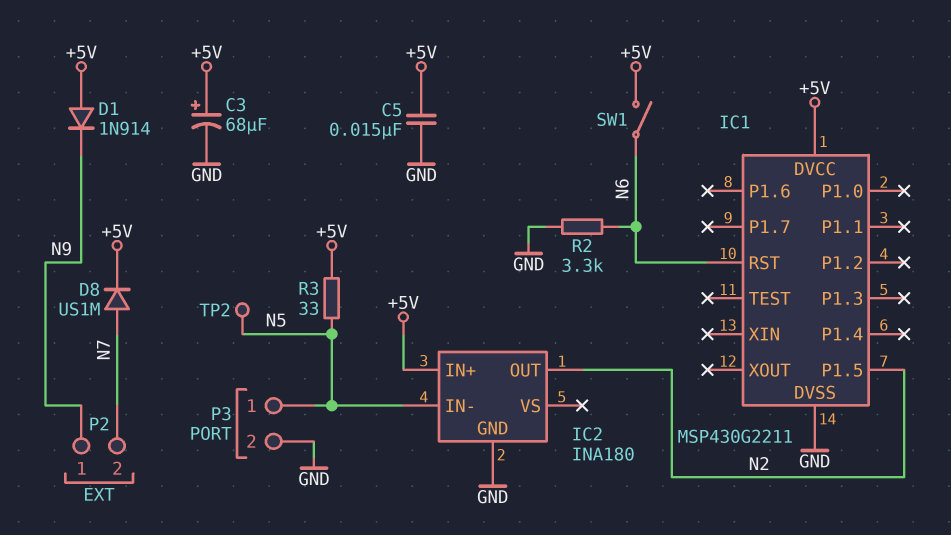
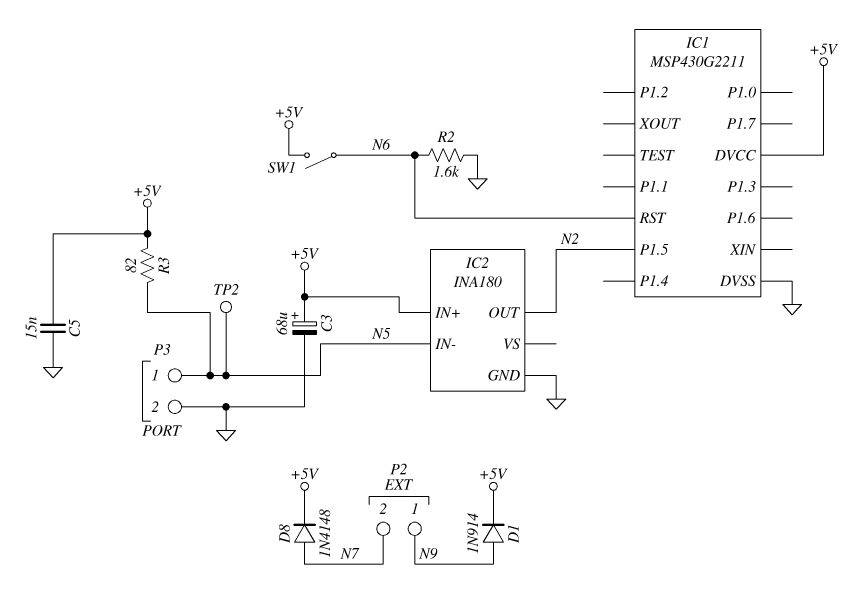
D1: diode 1N914 (A +5V, K N9) -> diode 1N914 (A N9, K +5V)
D8: diode US1M (A N7, K +5V) -> diode 1N4148 (A N7, K +5V)
R2: 3.3k (GND, N6) -> 1.6k (GND, N6)
R3: 33 (+5V, N5) -> 82 (+5V, N5)

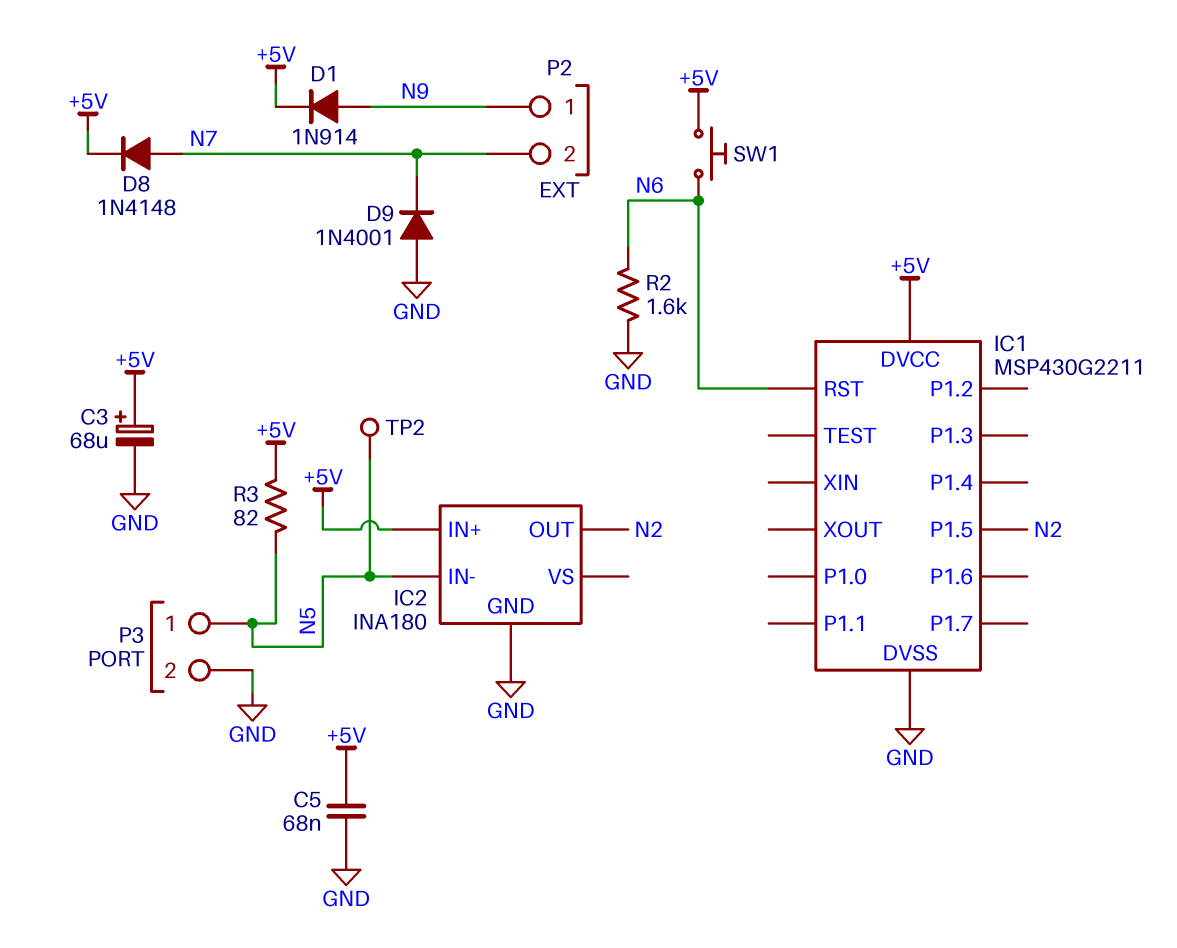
C5: 15nF (+5V, GND) -> 68nF (+5V, GND)
D9: none -> diode 1N4001 (A GND, K N7)
SW1: switch (+5V, N6) -> button (+5V, N6)

